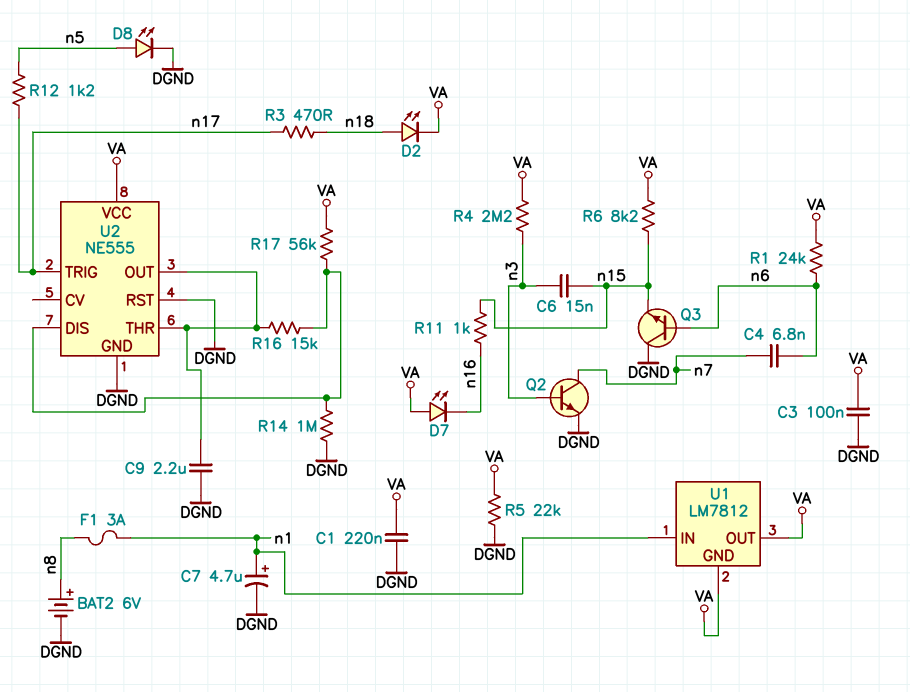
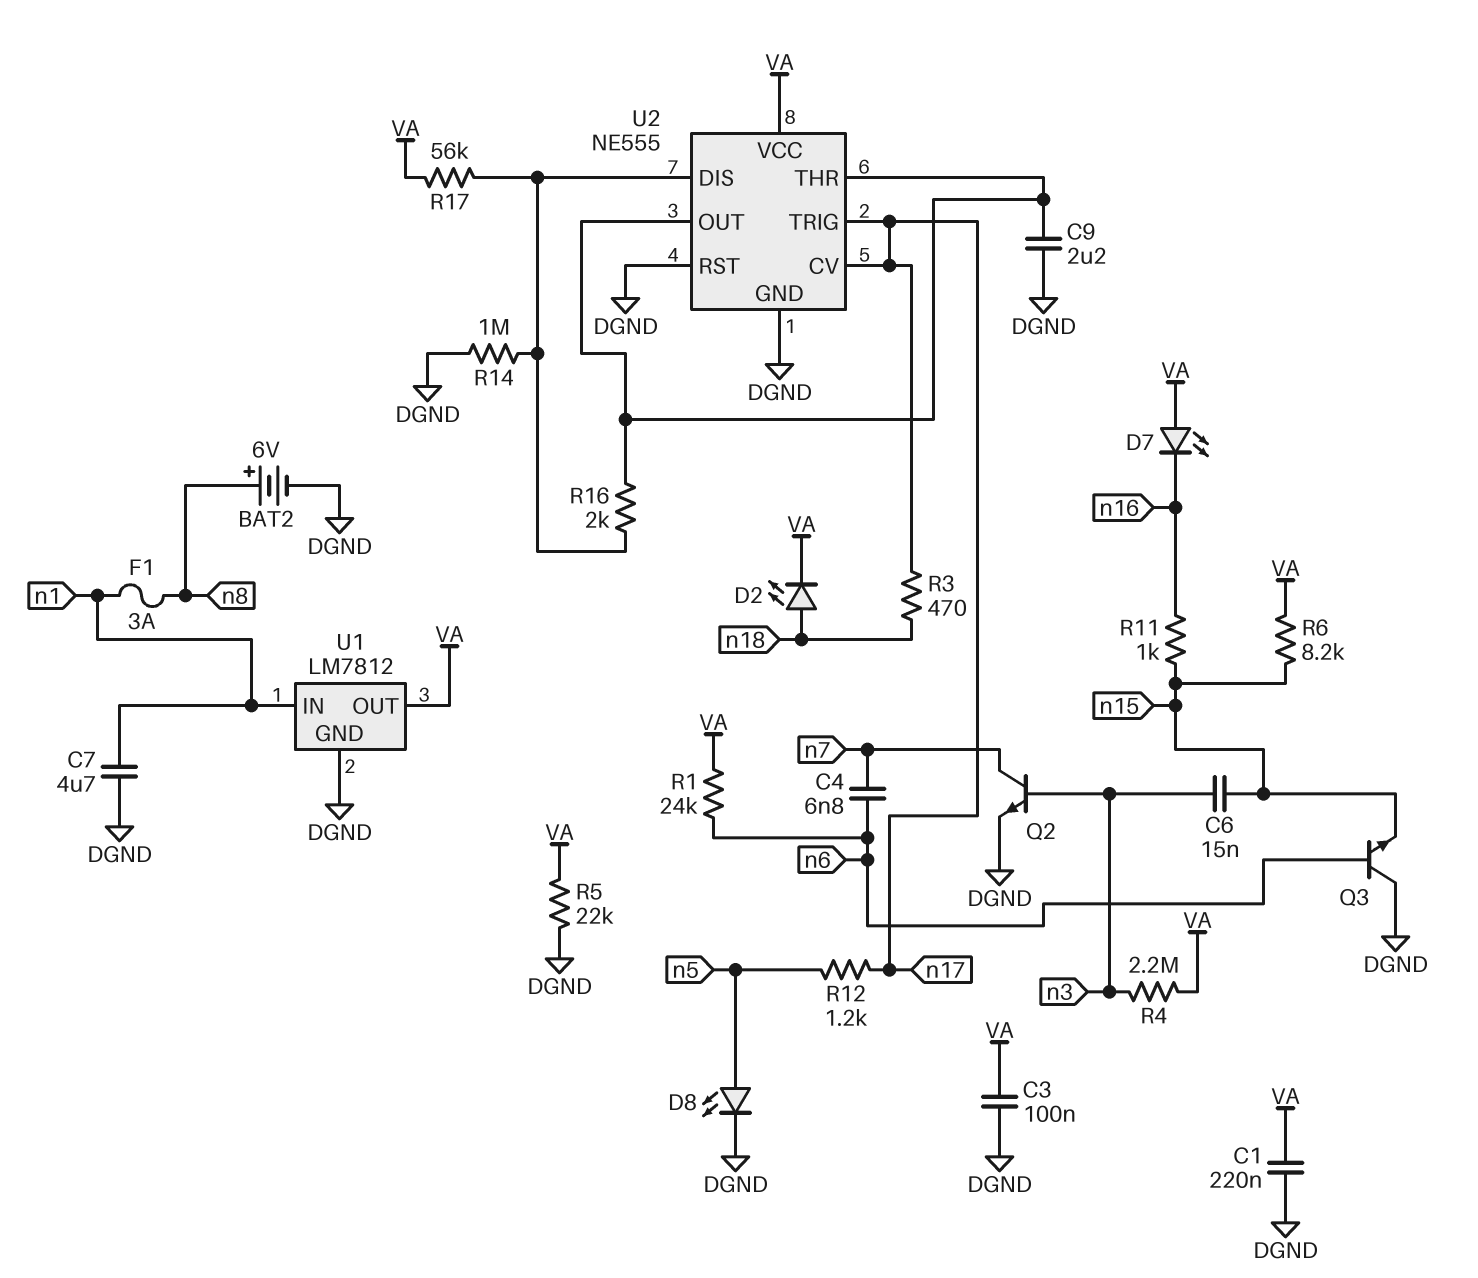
C7: 4.7uF (plus n1, minus DGND) -> 4.7uF (DGND, n1)
R16: 15k (U2/DIS, U2/OUT) -> 2k (U2/DIS, U2/OUT)
U1 pin GND: VA -> DGND
U2 pin CV: none -> n17

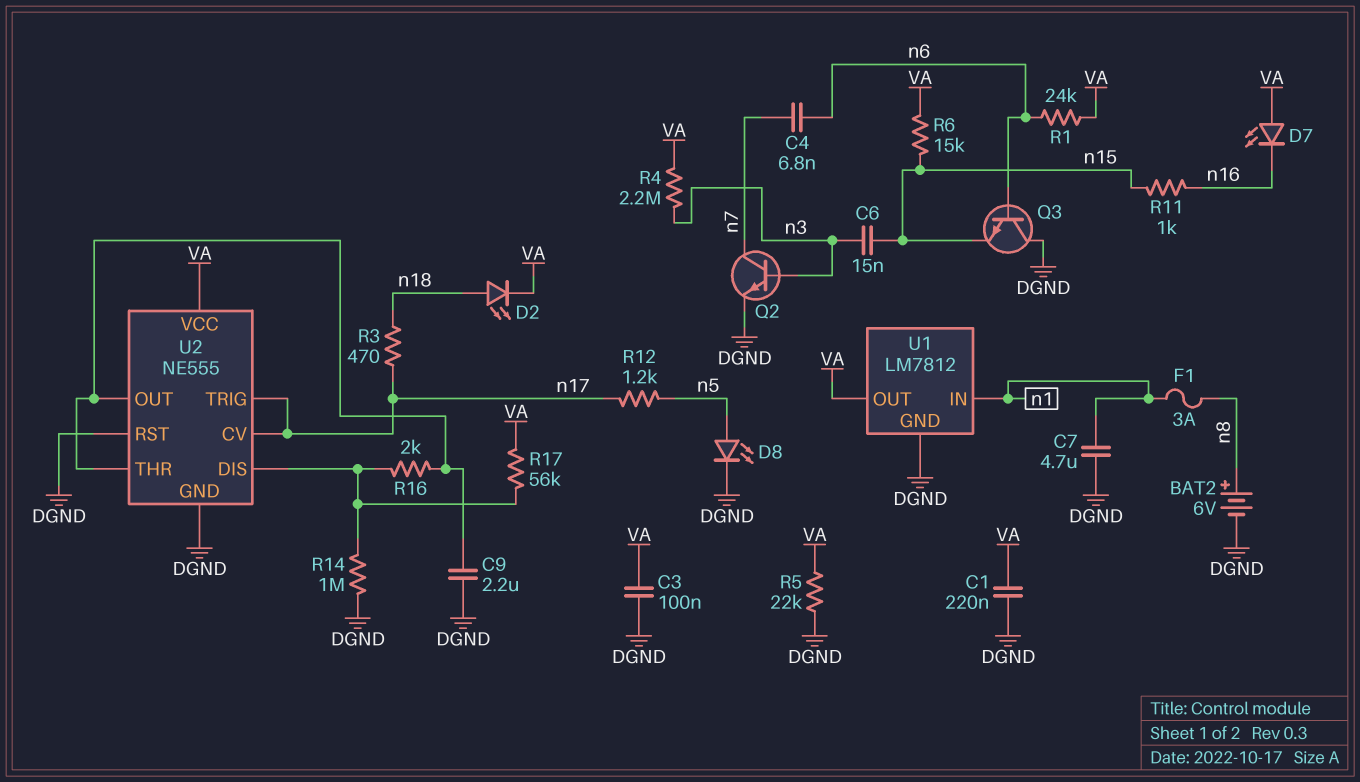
R6: 8.2k (VA, n15) -> 15k (VA, n15)

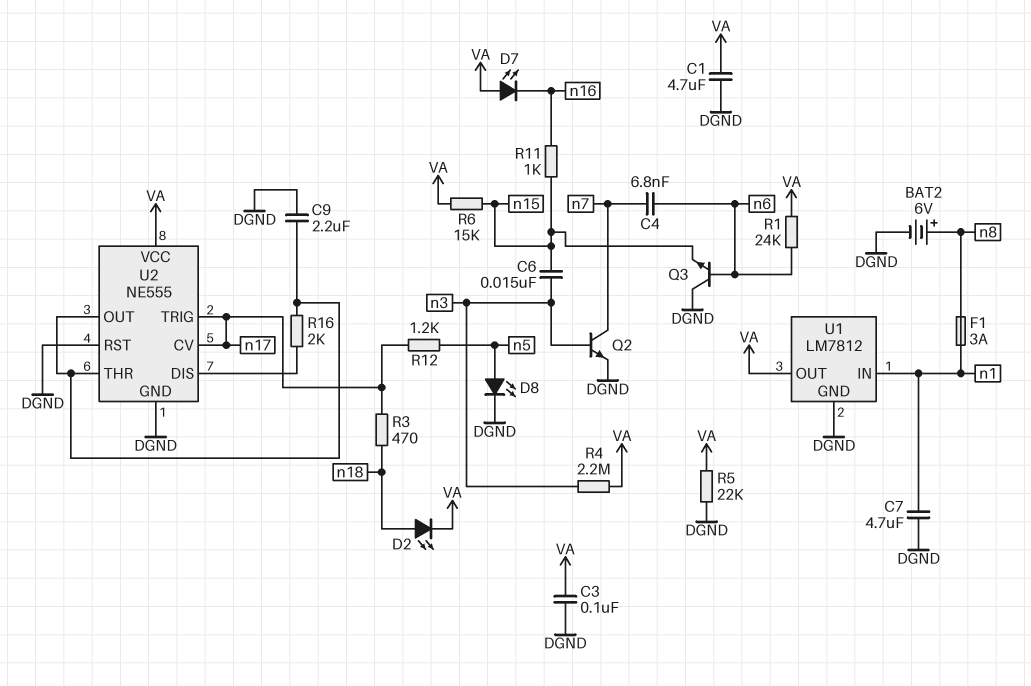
C1: 220nF (DGND, VA) -> 4.7uF (DGND, VA)
R14: 1M (DGND, U2/DIS) -> none
R17: 56k (U2/DIS, VA) -> none

